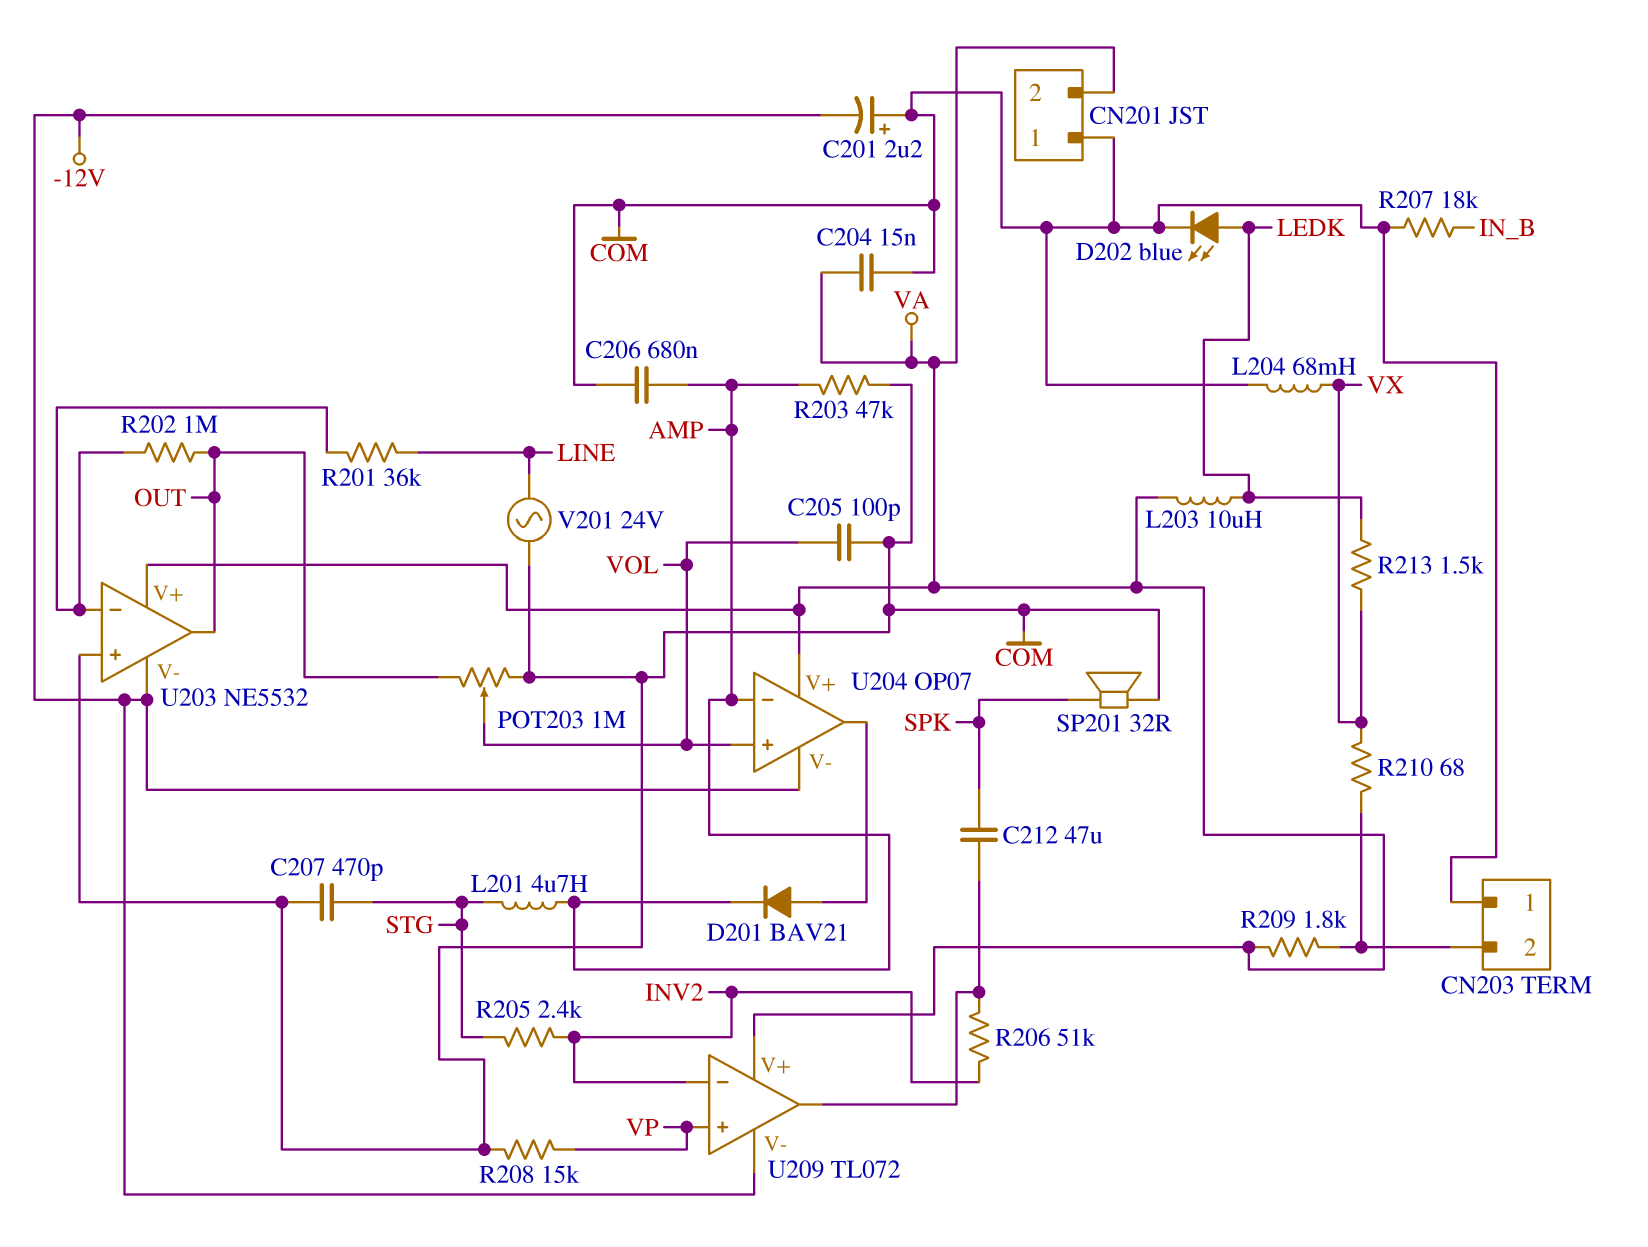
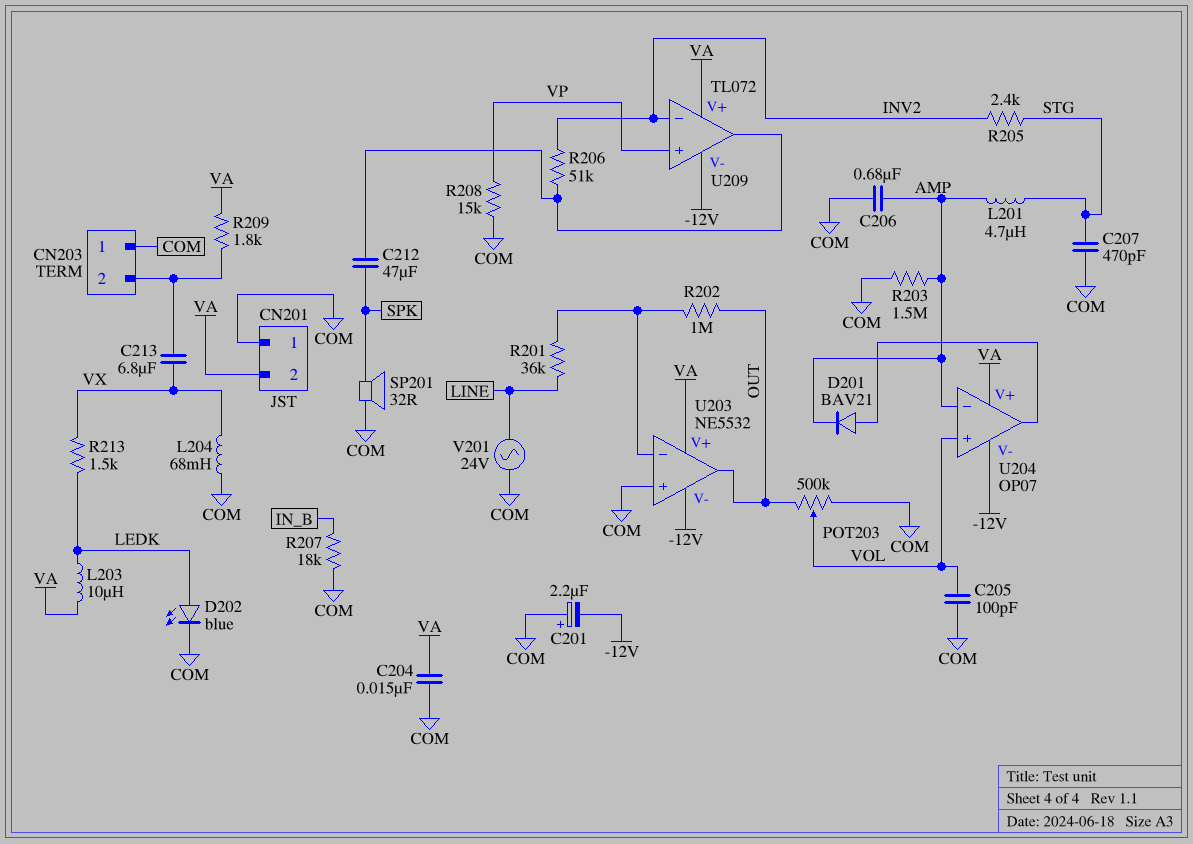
C213: none -> 6.8uF (CN203/2, VX)
POT203: 1M (COM, OUT, wiper VOL) -> 500k (COM, OUT, wiper VOL)
R203: 47k (AMP, COM) -> 1.5M (AMP, COM)
R210: 68 (CN203/2, VX) -> none

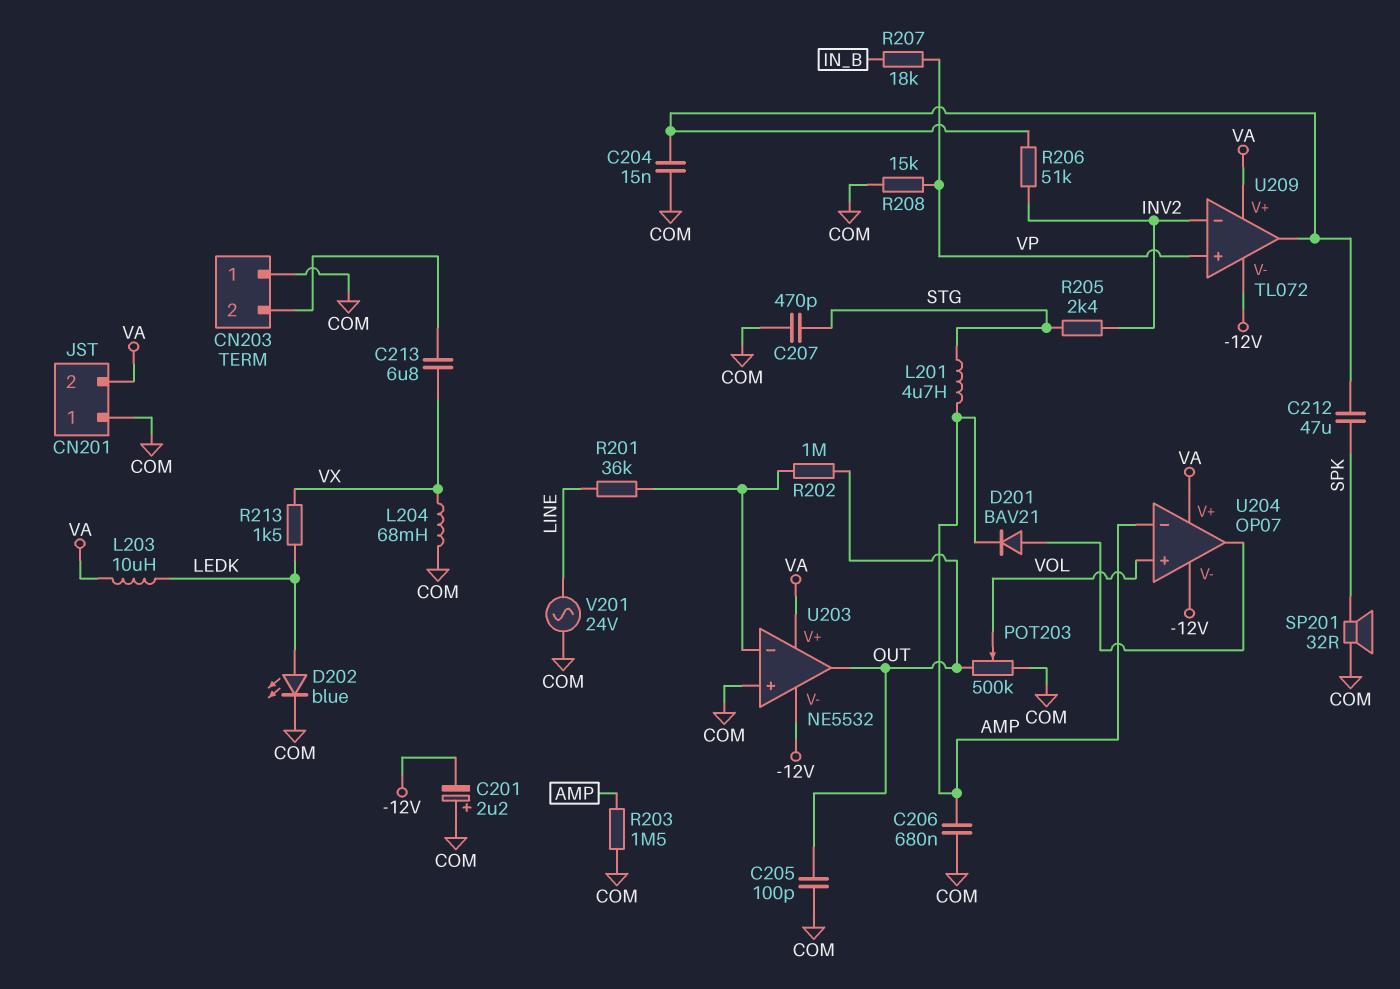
C204: 15nF (COM, VA) -> 15nF (COM, U209/out)
C205: 100pF (COM, VOL) -> 100pF (COM, OUT)
R207: 18k (COM, IN_B) -> 18k (IN_B, VP)
R209: 1.8k (CN203/2, VA) -> none

